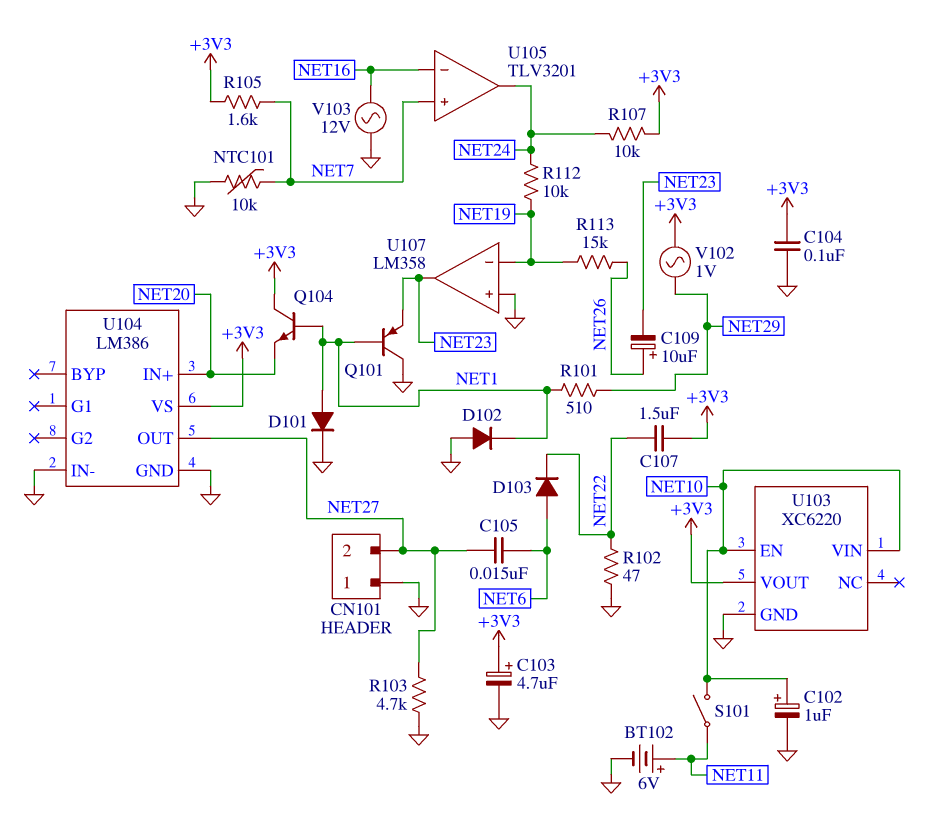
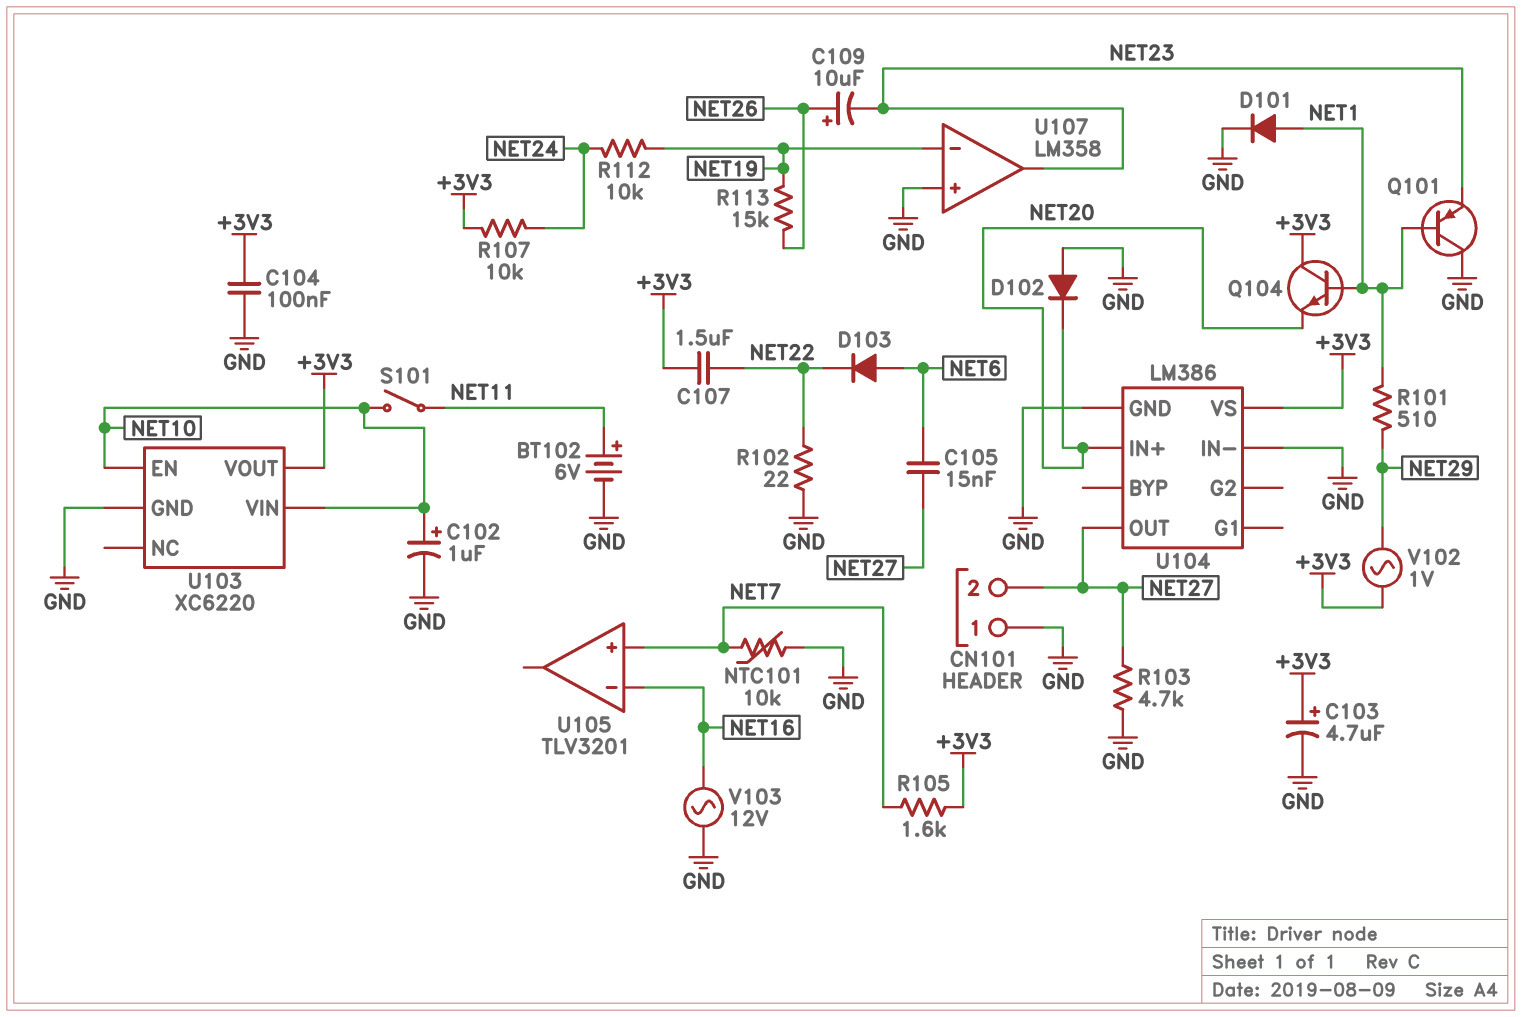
D102: diode (A GND, K NET1) -> diode (A GND, K NET20)
R102: 47 (GND, NET22) -> 22 (GND, NET22)
U105 pin out: NET24 -> none

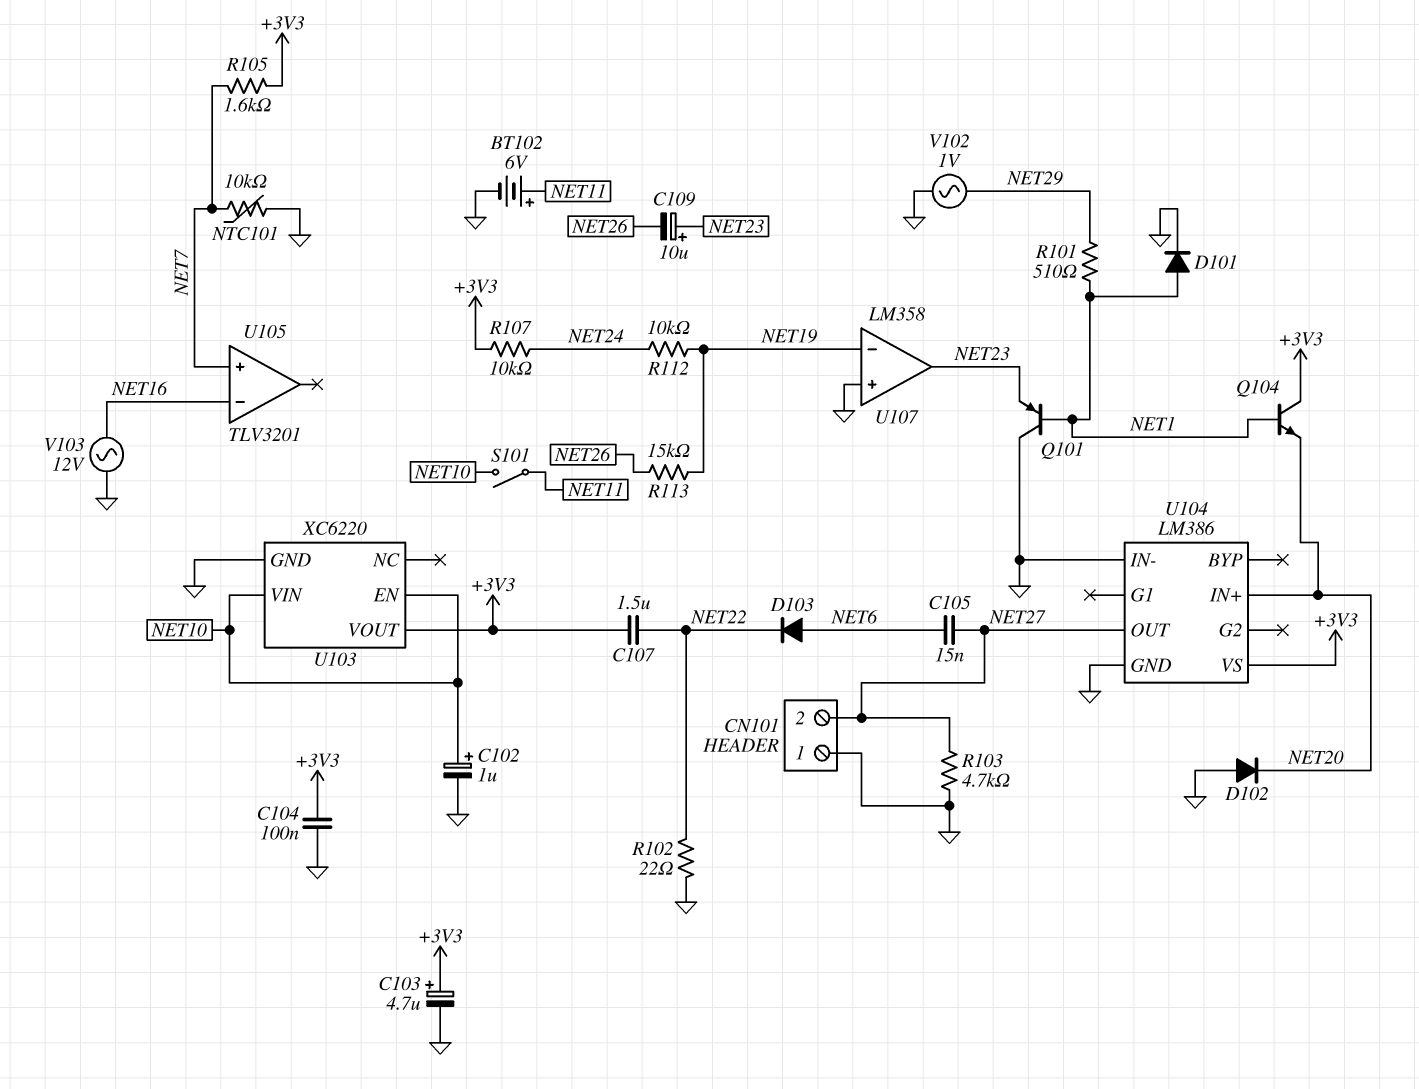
C109: 10uF (plus NET26, minus NET23) -> 10uF (plus NET23, minus NET26)
V102: AC 1V (+3V3, NET29) -> AC 1V (GND, NET29)

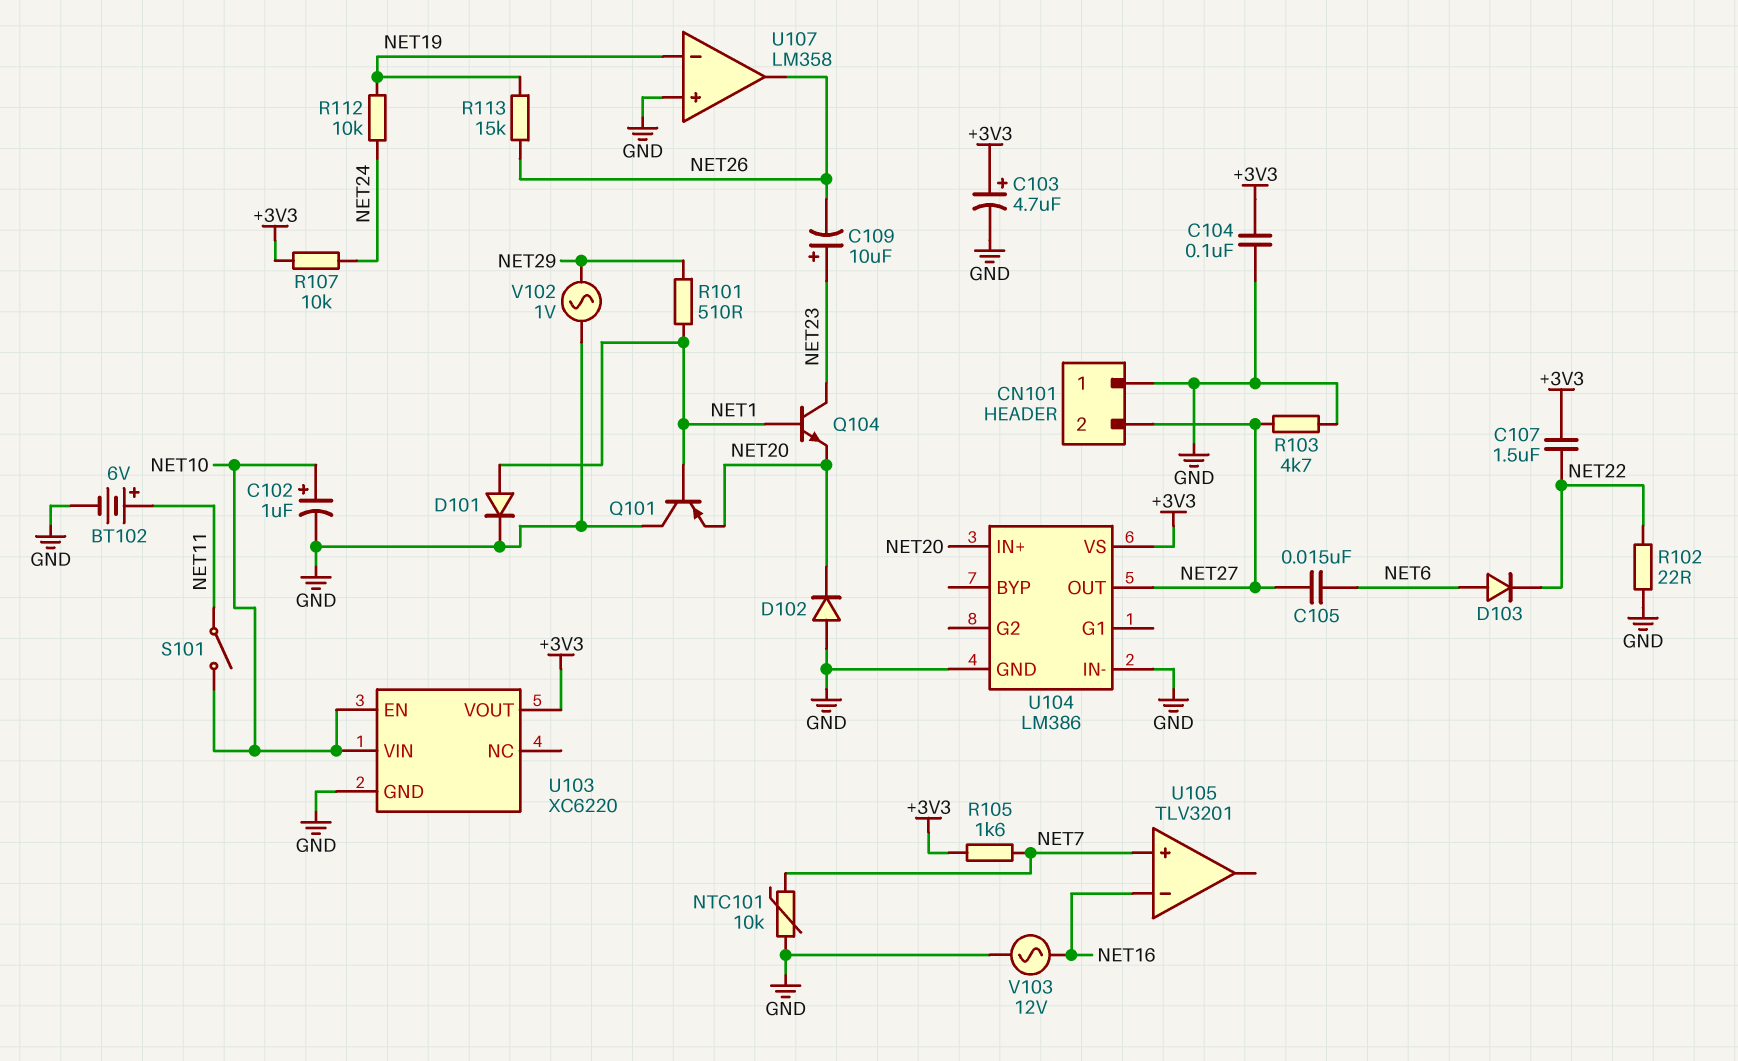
Q101: PNP (B NET1, C GND, E NET23) -> PNP (B NET1, C GND, E NET20)
Q104: NPN (B NET1, C +3V3, E NET20) -> NPN (B NET1, C NET23, E NET20)
U107 pin out: NET23 -> NET26

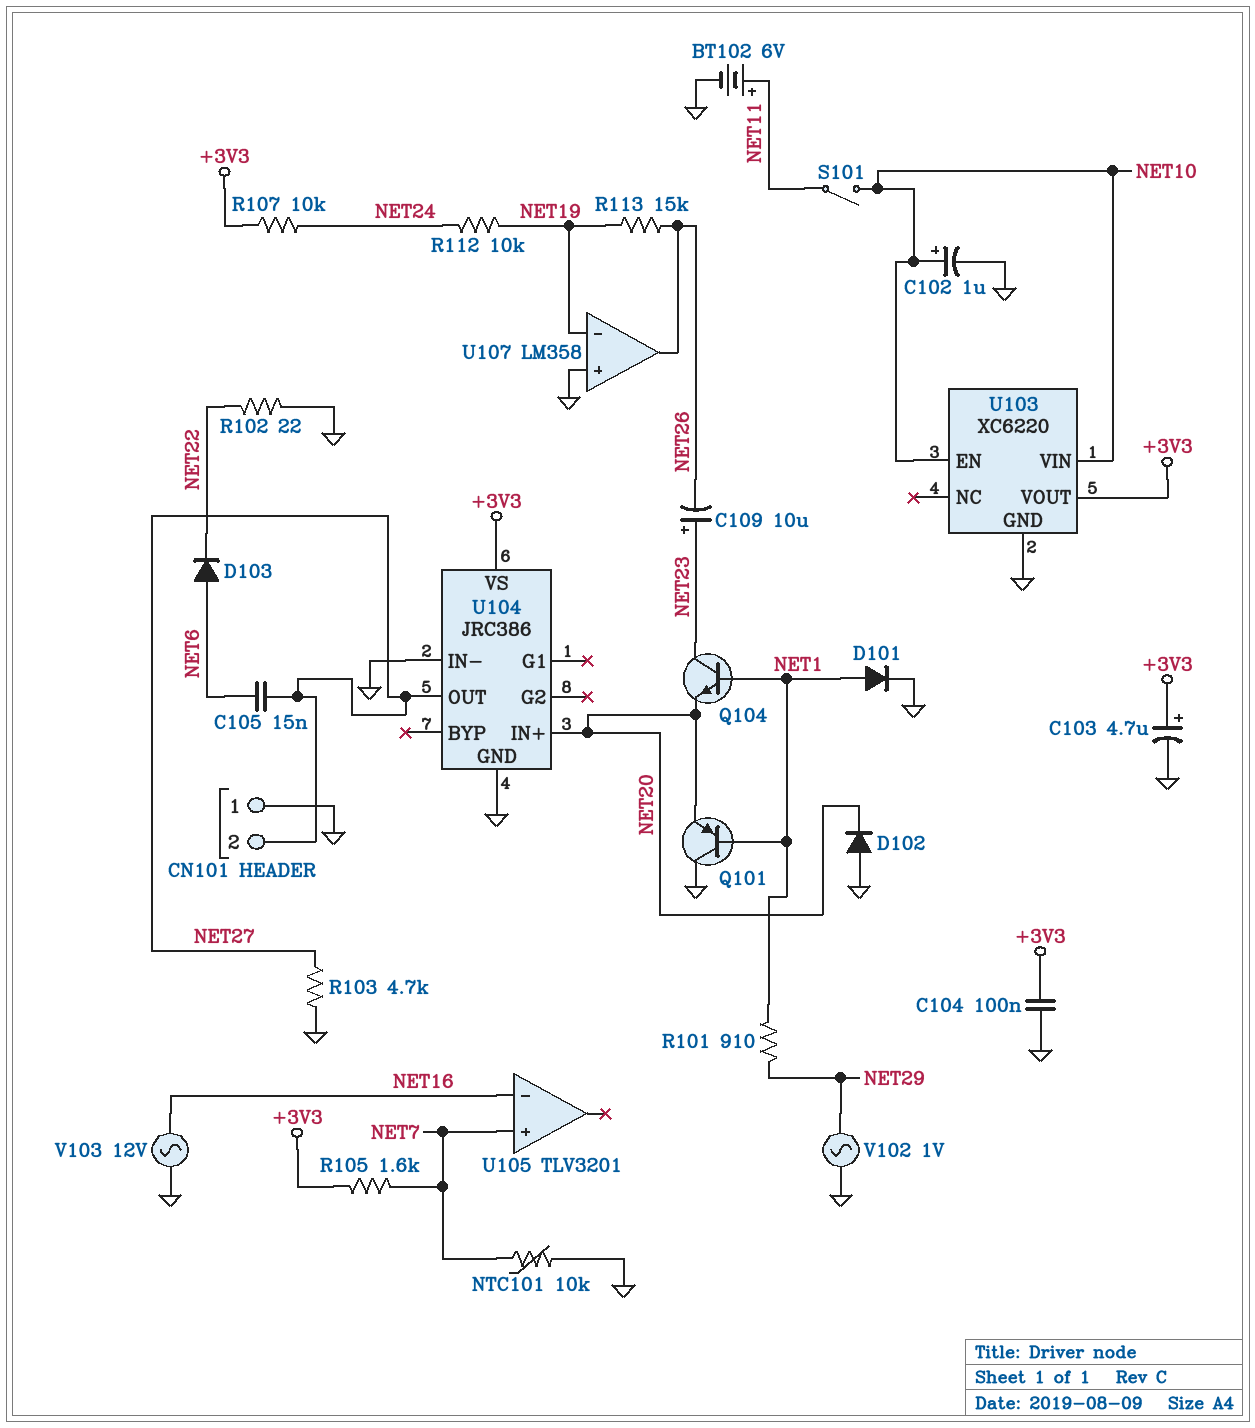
C107: 1.5uF (+3V3, NET22) -> none
R101: 510 (NET1, NET29) -> 910 (NET1, NET29)
U104: LM386 -> JRC386

